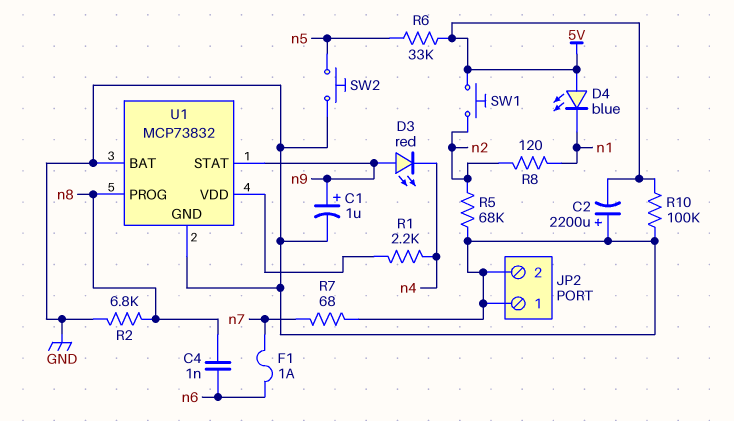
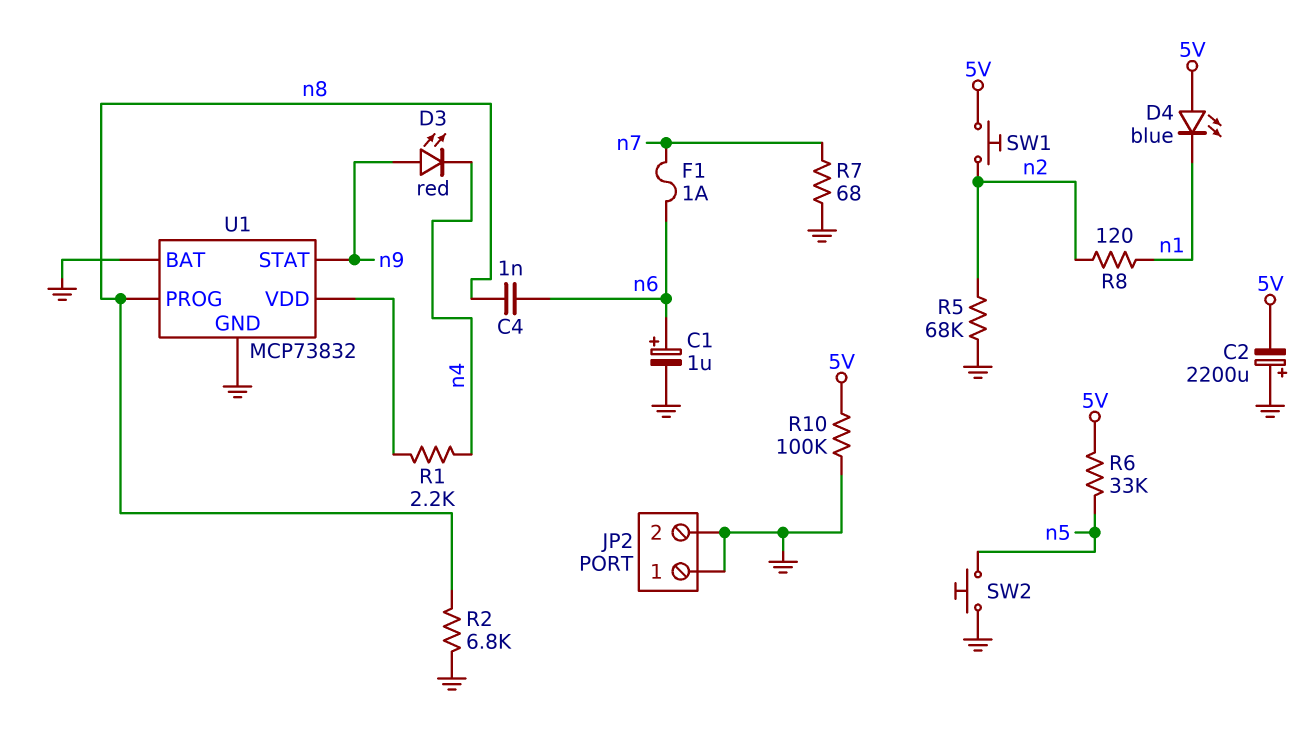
C1: 1uF (plus n9, minus GND) -> 1uF (plus n6, minus GND)

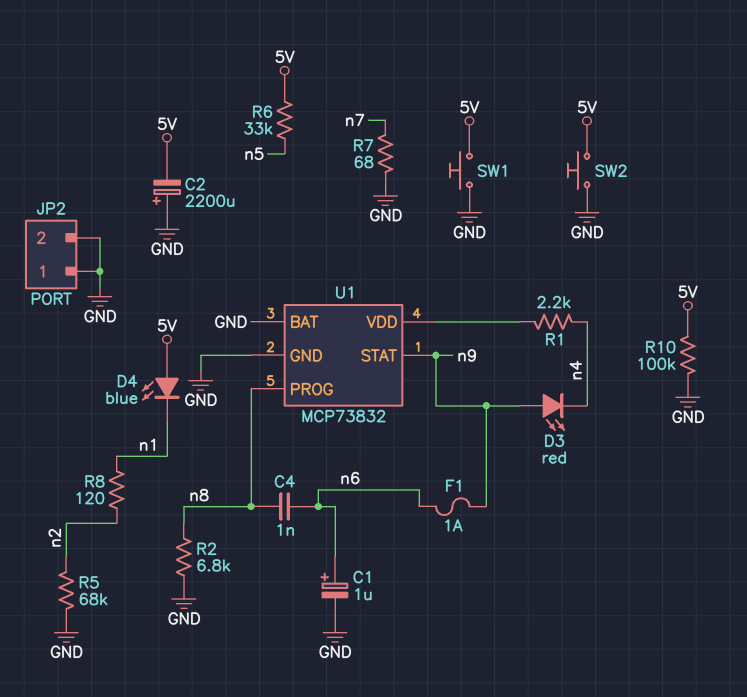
F1: 1A (n6, n7) -> 1A (n6, n9)
SW1: button (5V, n2) -> button (5V, GND)
SW2: button (GND, n5) -> button (5V, GND)

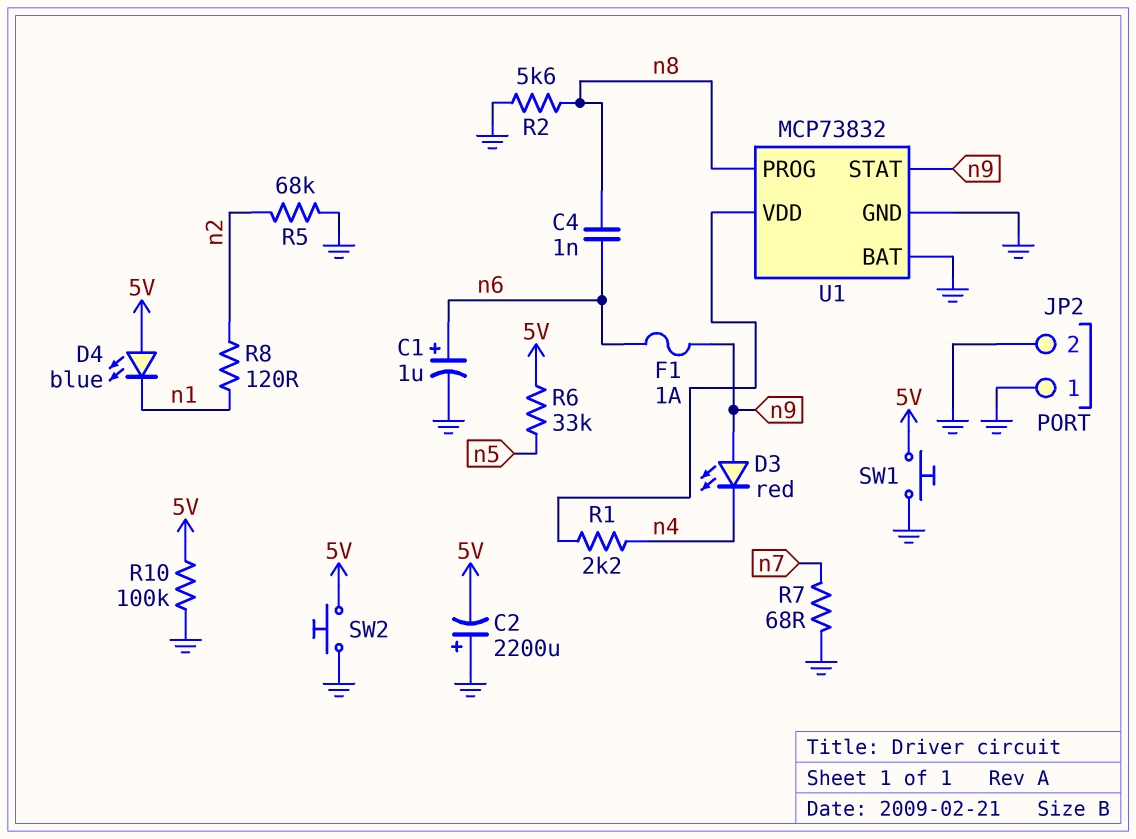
R2: 6.8k (GND, n8) -> 5.6k (GND, n8)

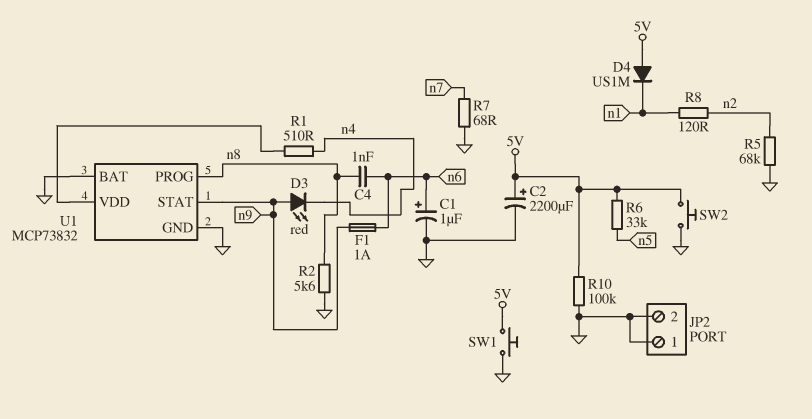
C2: 2200uF (plus GND, minus 5V) -> 2200uF (plus 5V, minus GND)
D4: LED blue (A 5V, K n1) -> diode US1M (A 5V, K n1)
R1: 2.2k (U1/VDD, n4) -> 510 (U1/VDD, n4)

